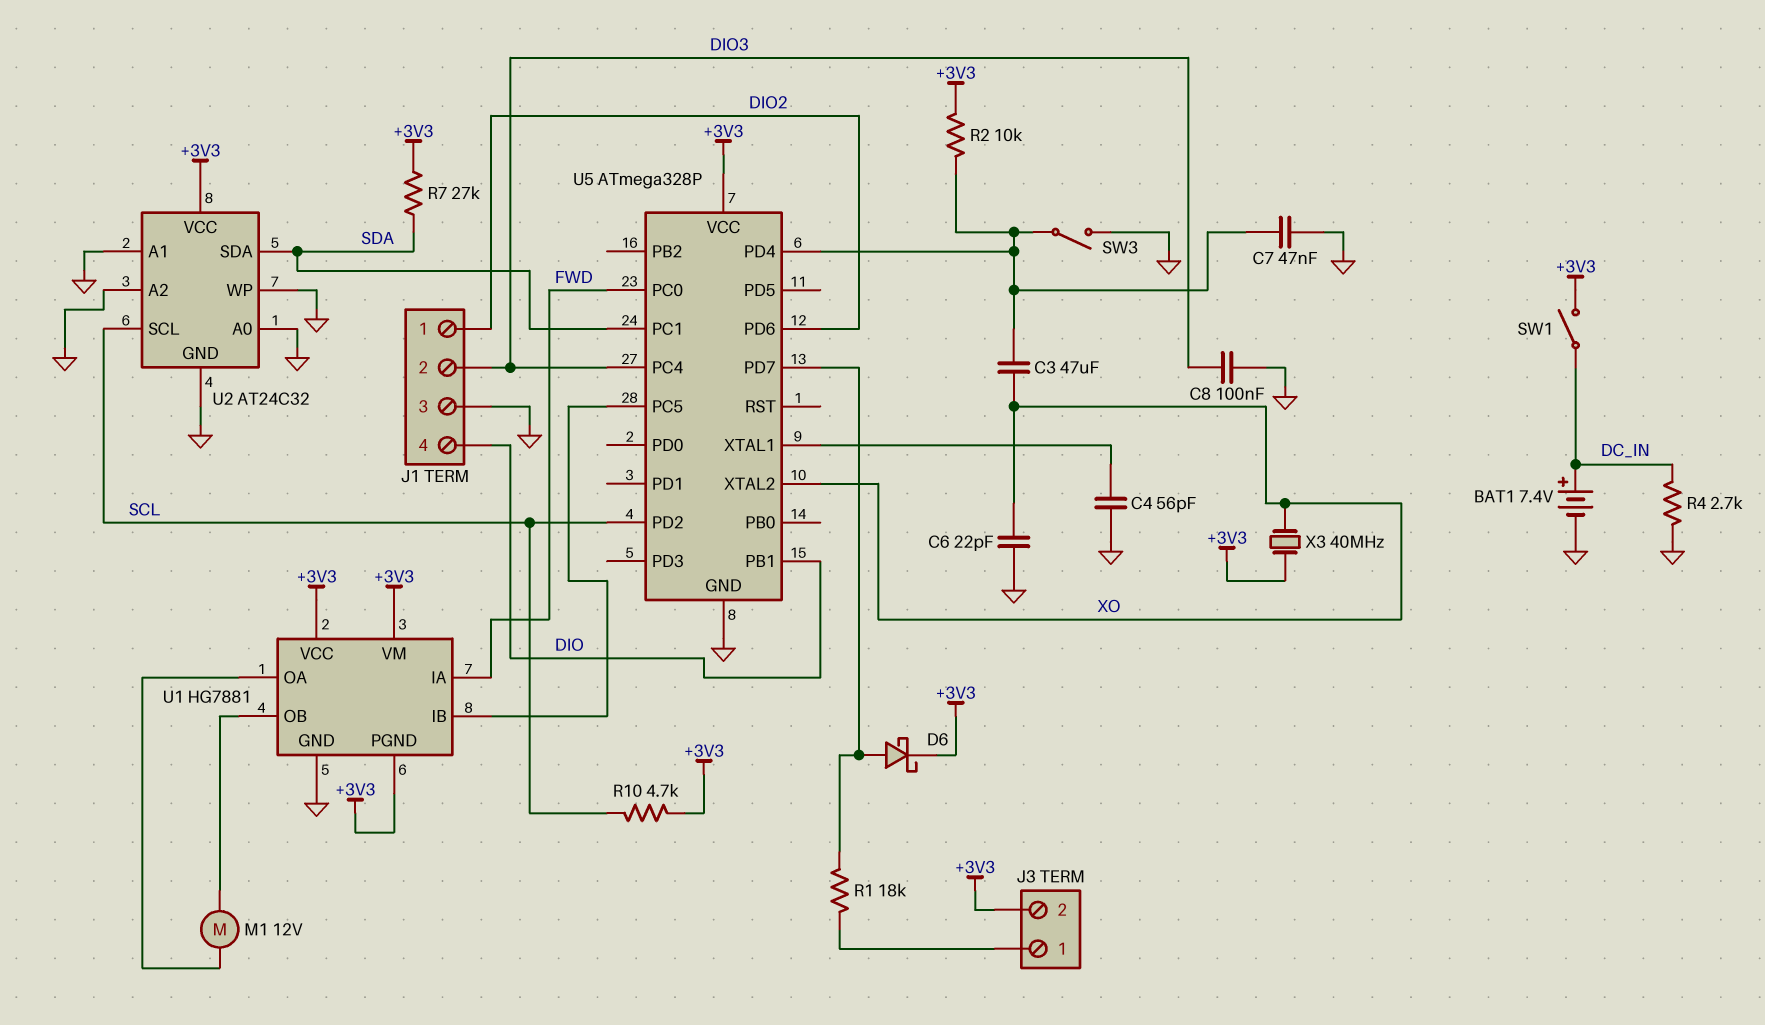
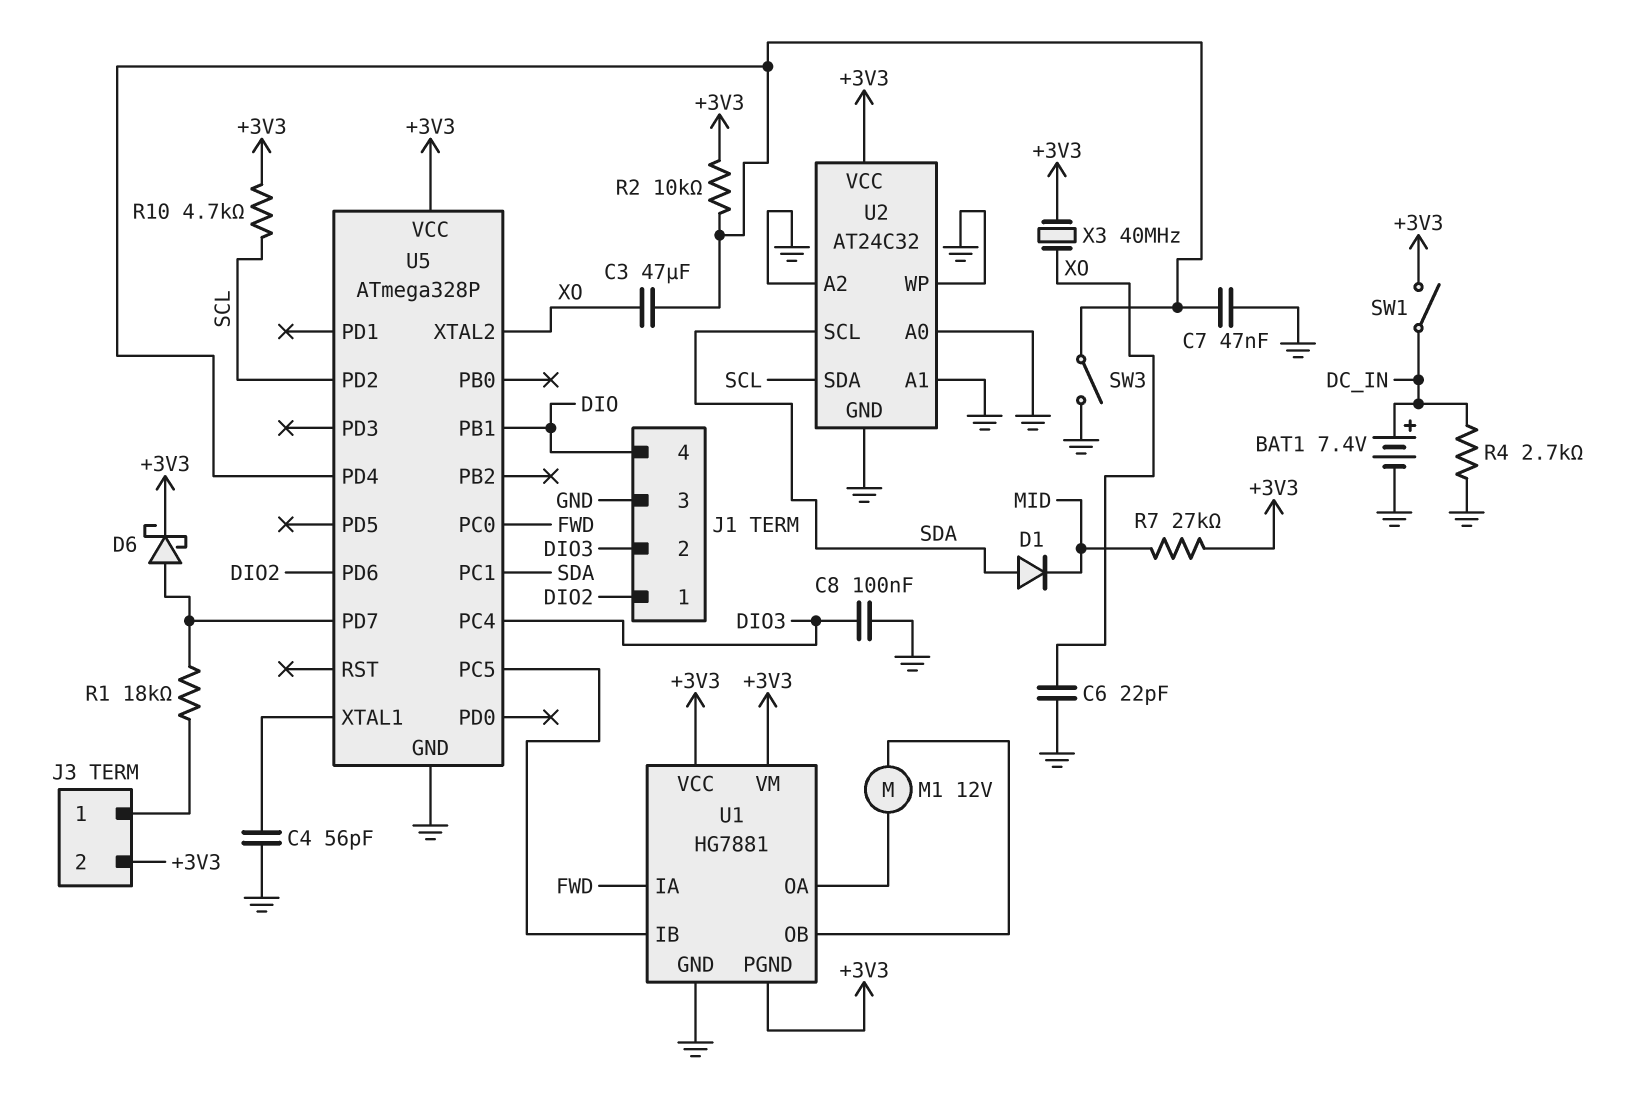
D1: none -> diode (A SDA, K MID)
R7: 27k (+3V3, SDA) -> 27k (+3V3, MID)
U2 pin SCL: SCL -> SDA
U2 pin SDA: SDA -> SCL

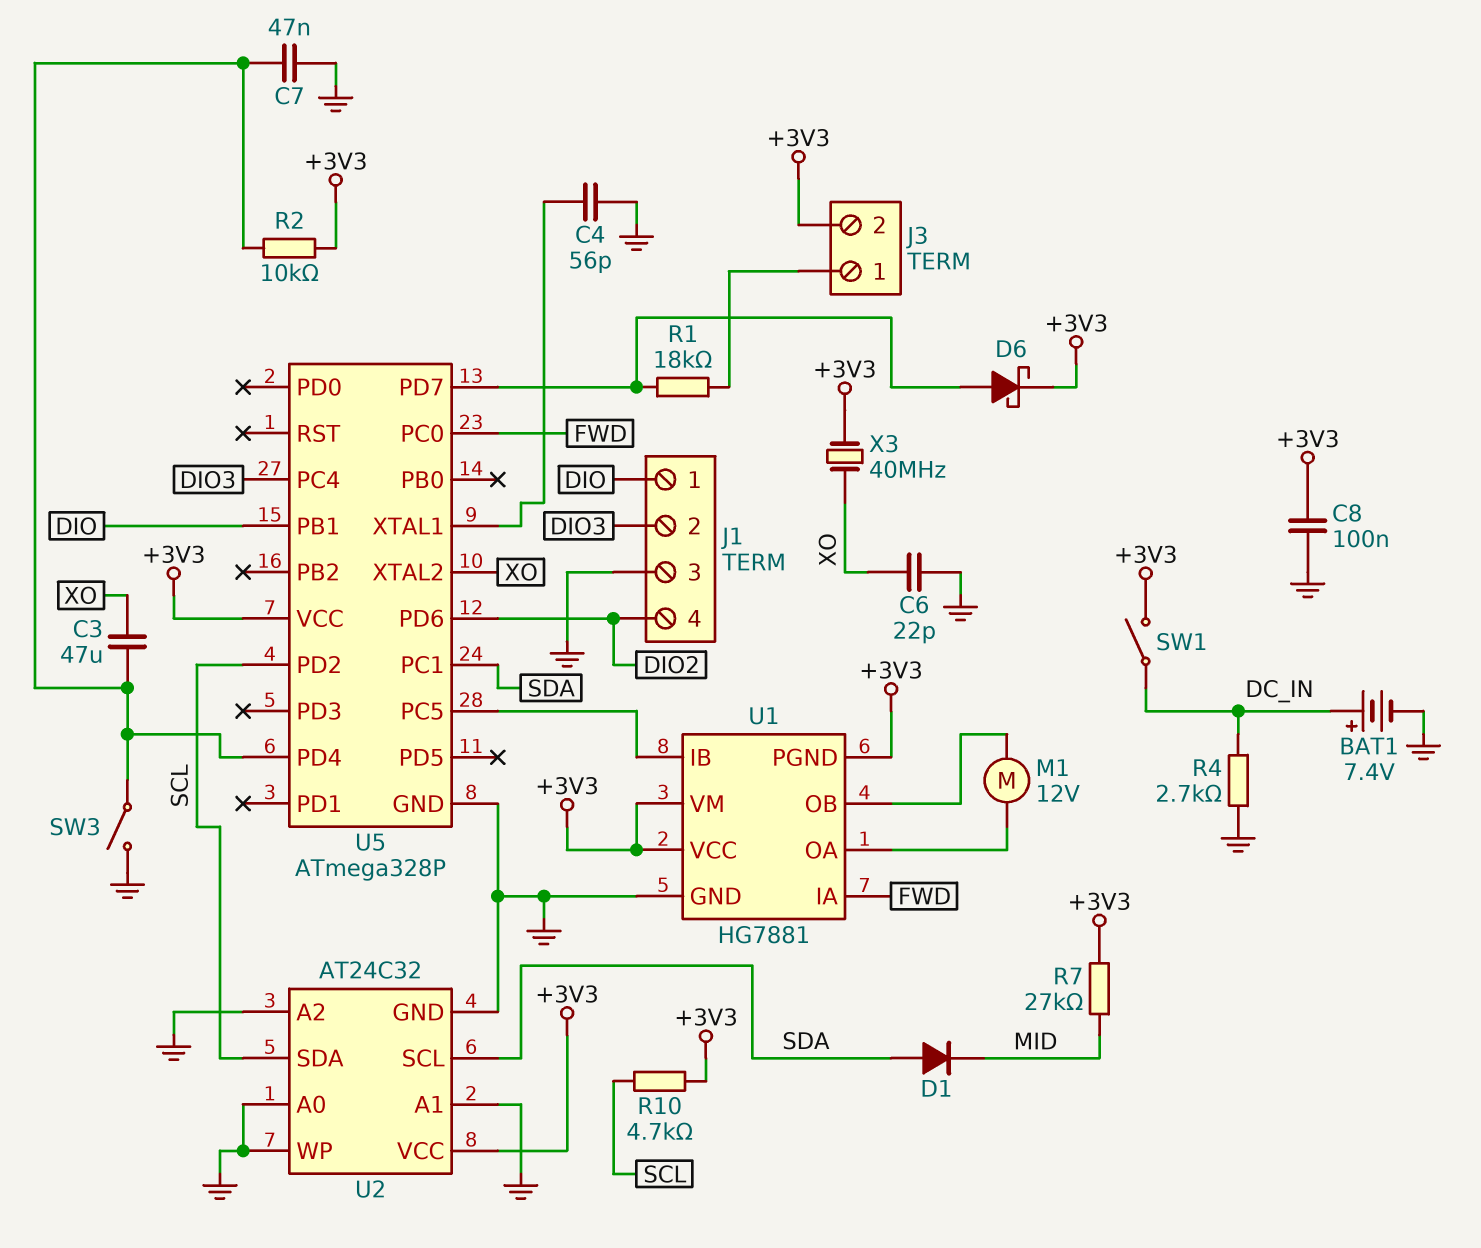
C8: 100nF (DIO3, GND) -> 100nF (+3V3, GND)
J1 pin 1: DIO2 -> DIO
J1 pin 4: DIO -> DIO2

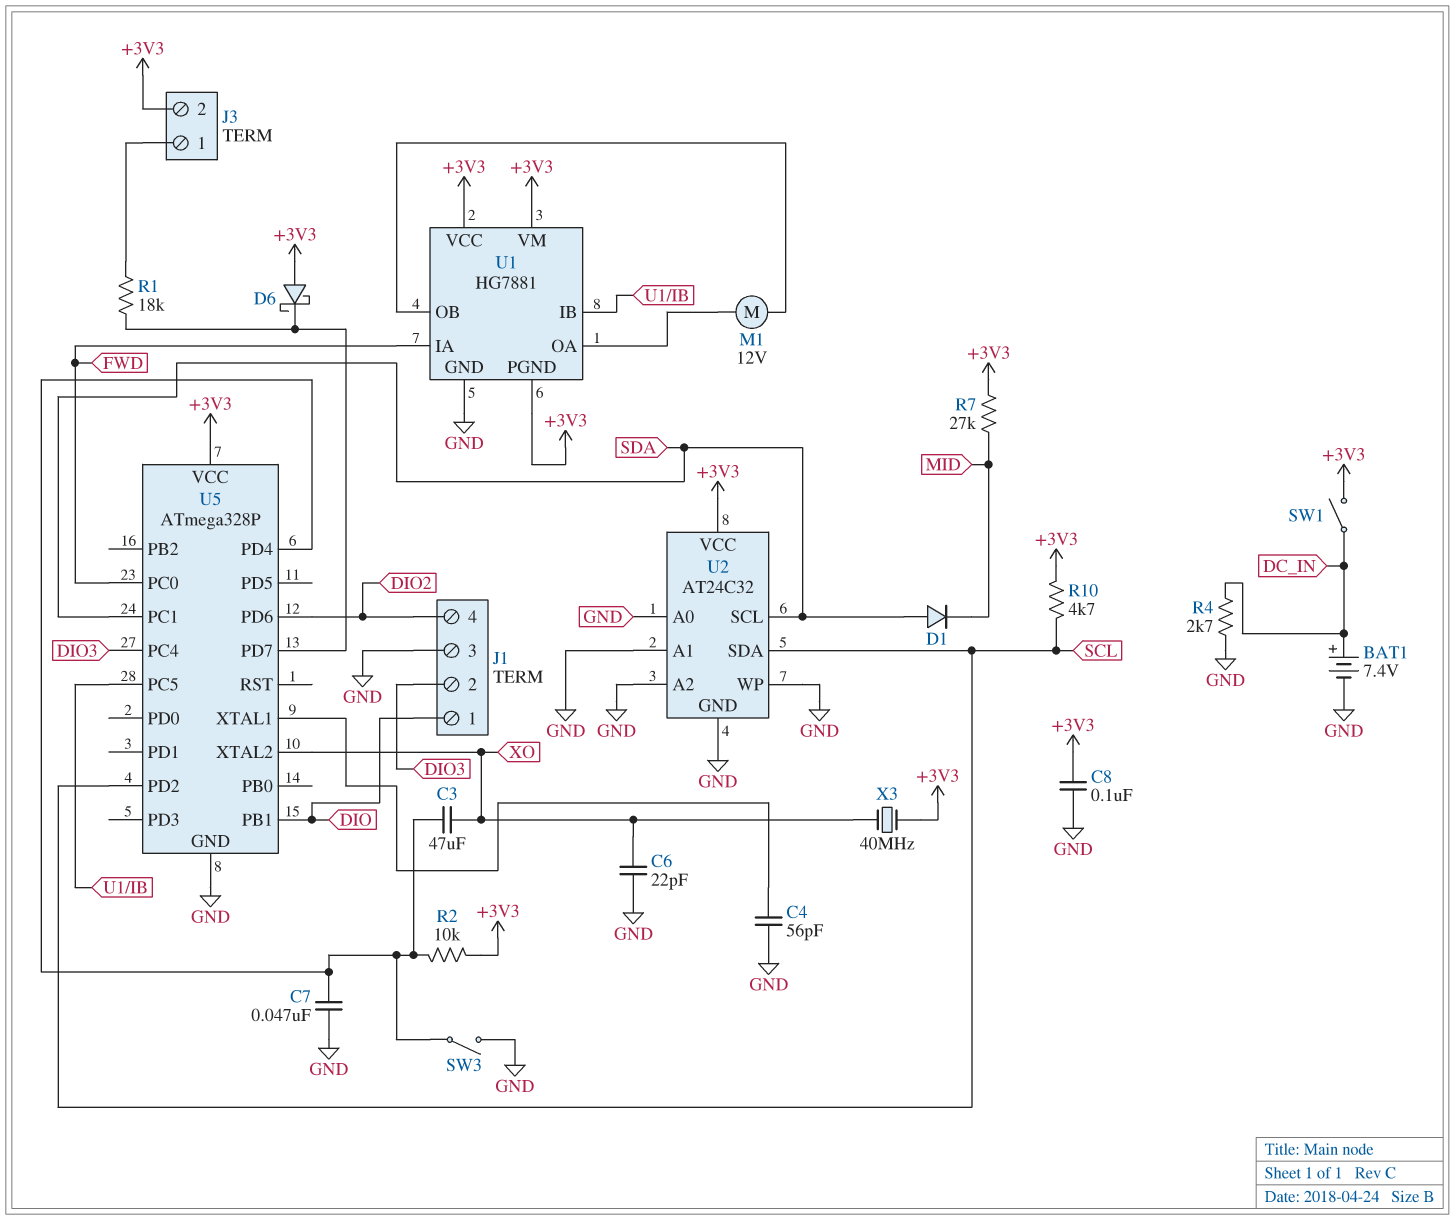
D6: schottky (A U5/PD7, K +3V3) -> schottky (A +3V3, K U5/PD7)

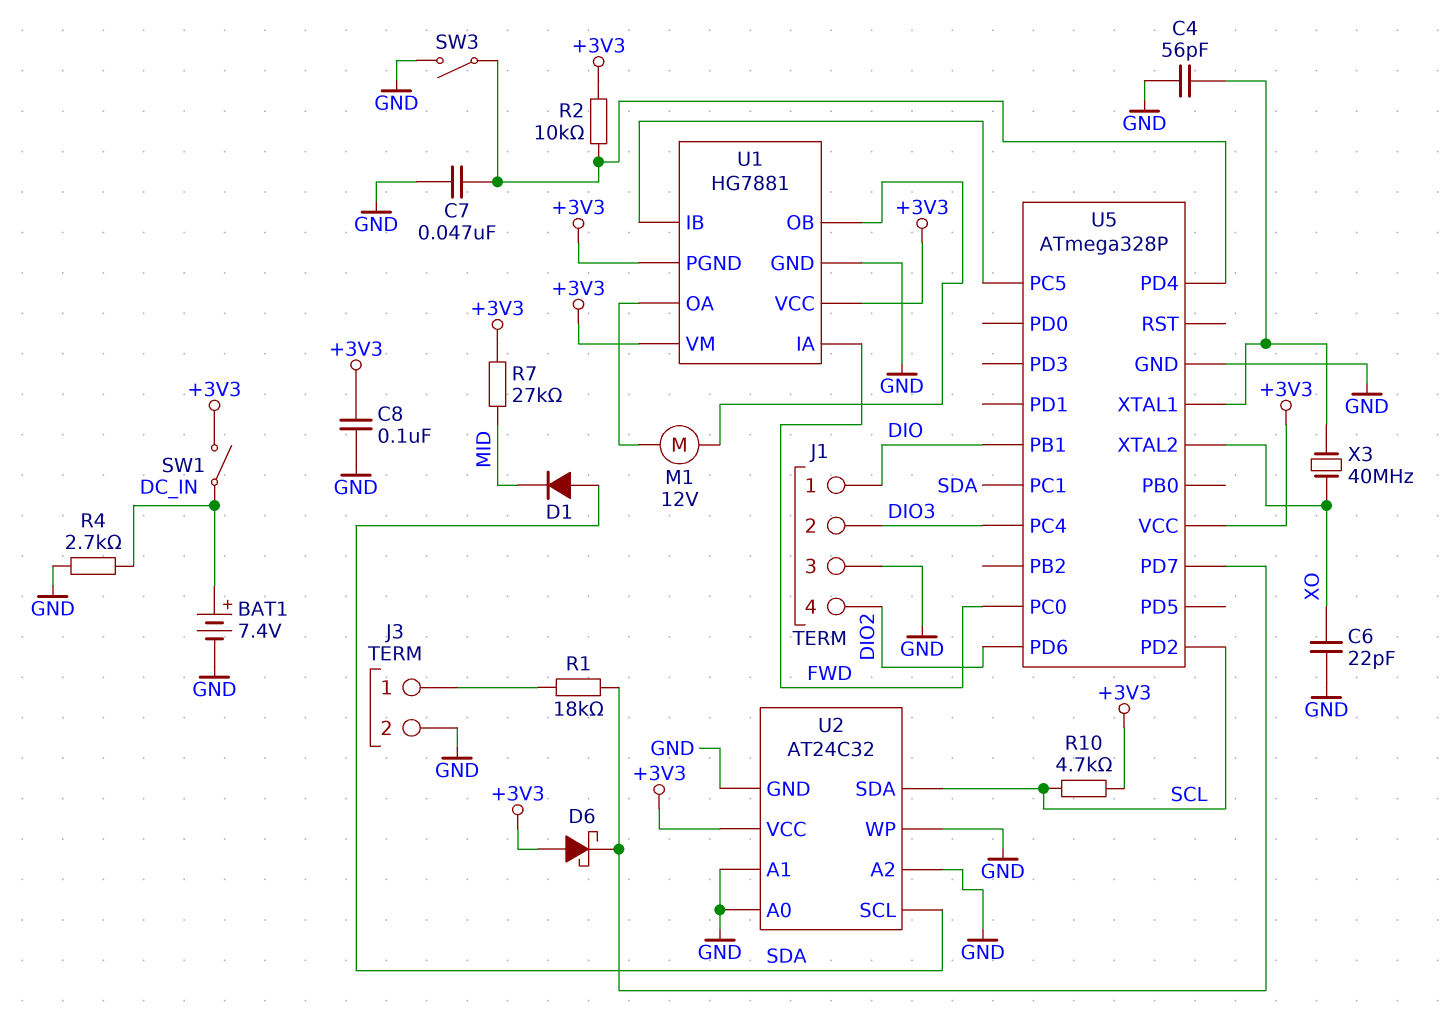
C3: 47uF (U5/PD4, XO) -> none
J3 pin 2: +3V3 -> GND
X3: 40MHz (+3V3, XO) -> 40MHz (U5/XTAL1, XO)

